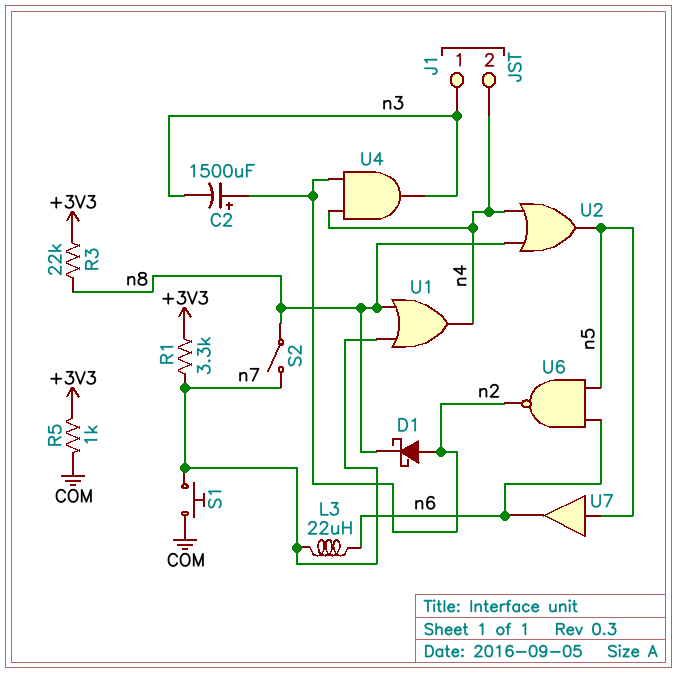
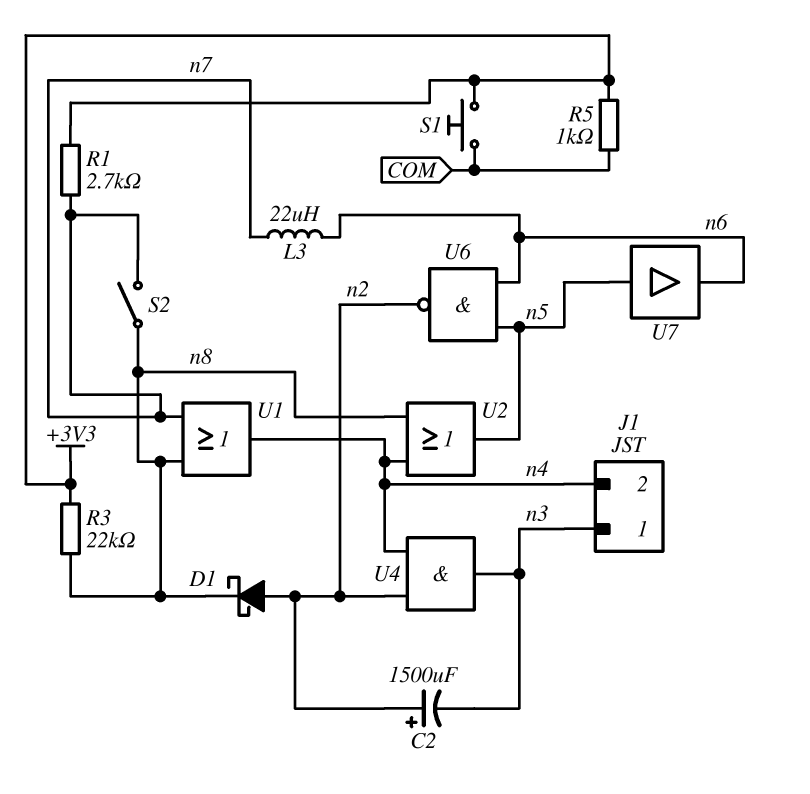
R1: 3.3k (+3V3, n7) -> 2.7k (+3V3, n7)
S1: button (COM, n7) -> button (+3V3, COM)

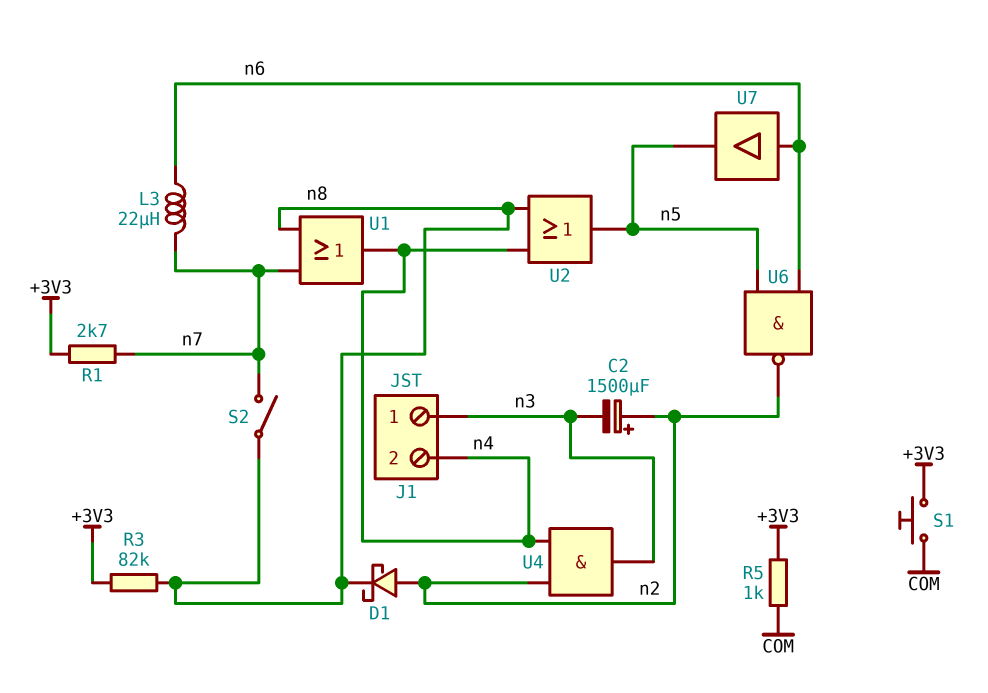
R3: 22k (+3V3, n8) -> 82k (+3V3, n8)
U7: buffer (in n5, out n6) -> buffer (in n6, out n5)

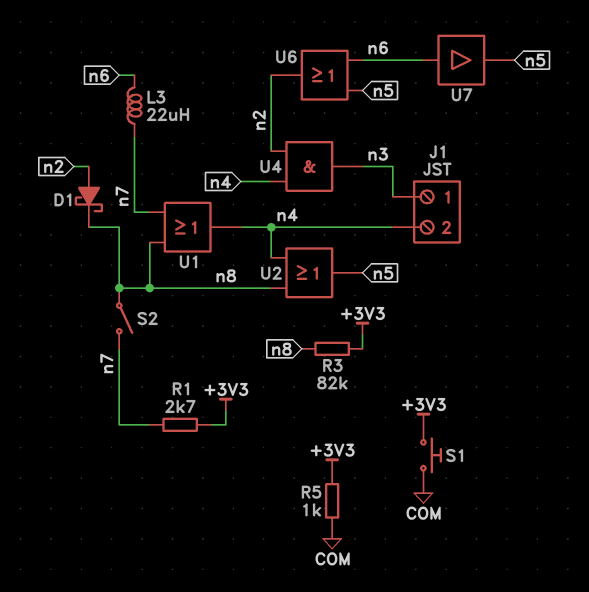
C2: 1500uF (plus n2, minus n3) -> none
U6: NAND (in n5, in n6, out n2) -> OR (in n5, in n6, out n2)

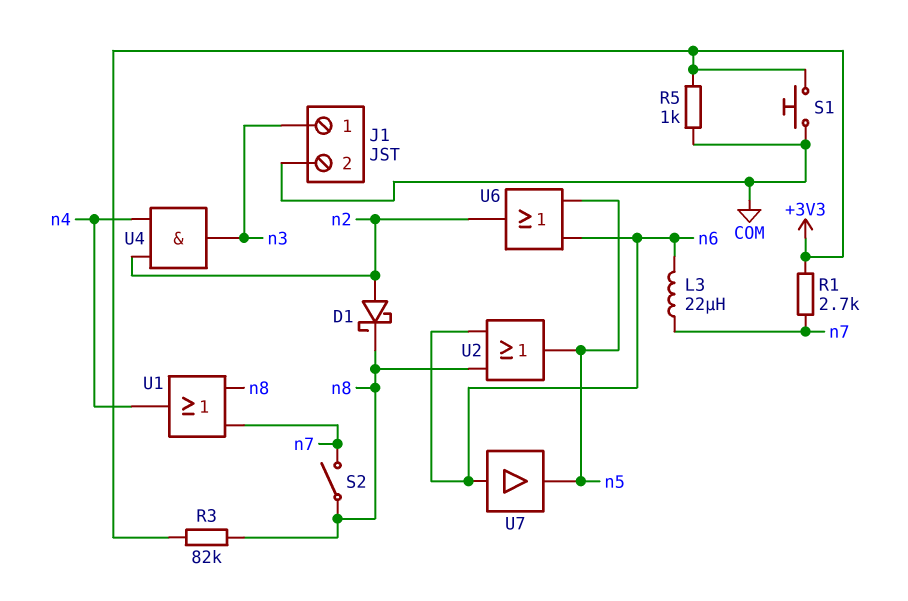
J1 pin 2: n4 -> COM
U2: OR (in n4, in n8, out n5) -> OR (in n6, in n8, out n5)

